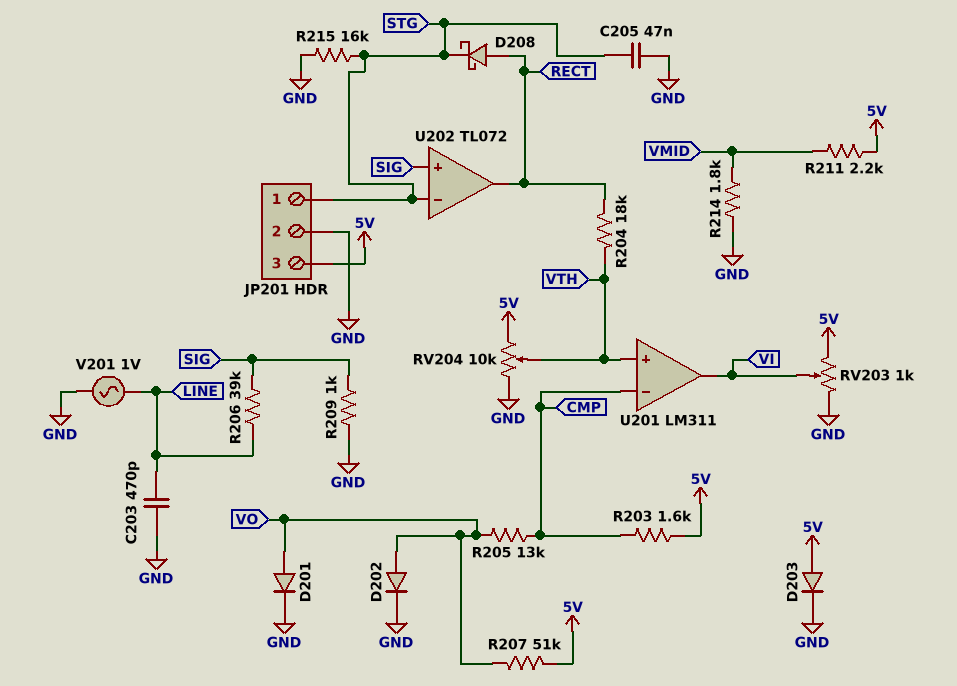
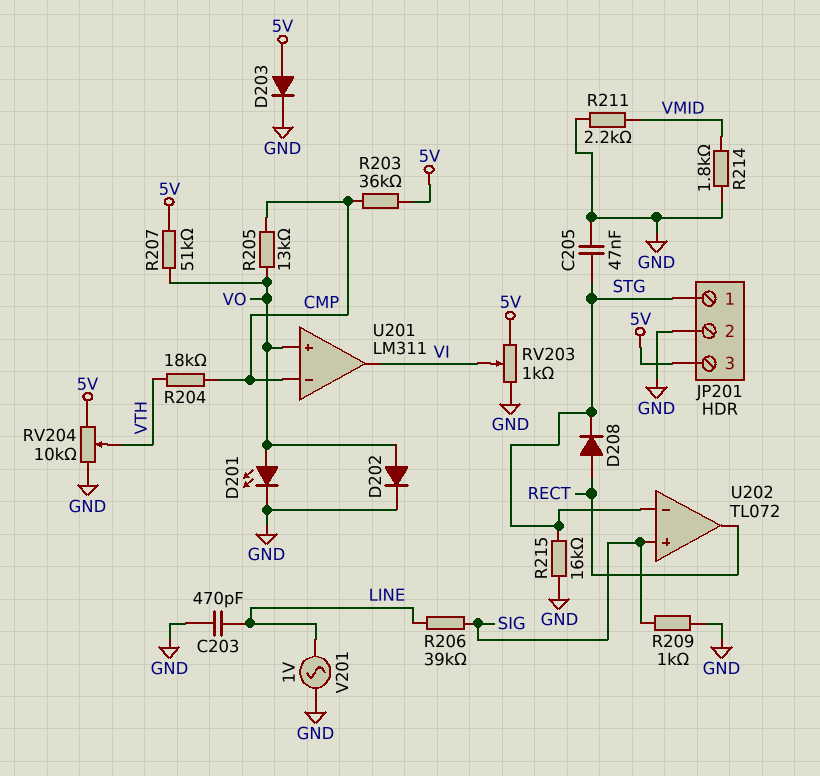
D201: diode (A VO, K GND) -> LED (A VO, K GND)
D208: schottky (A RECT, K STG) -> diode (A RECT, K STG)
R203: 1.6k (5V, CMP) -> 36k (5V, CMP)
R204: 18k (RECT, VTH) -> 18k (CMP, VTH)
R211: 2.2k (5V, VMID) -> 2.2k (GND, VMID)
U201 pin in+: VTH -> VO

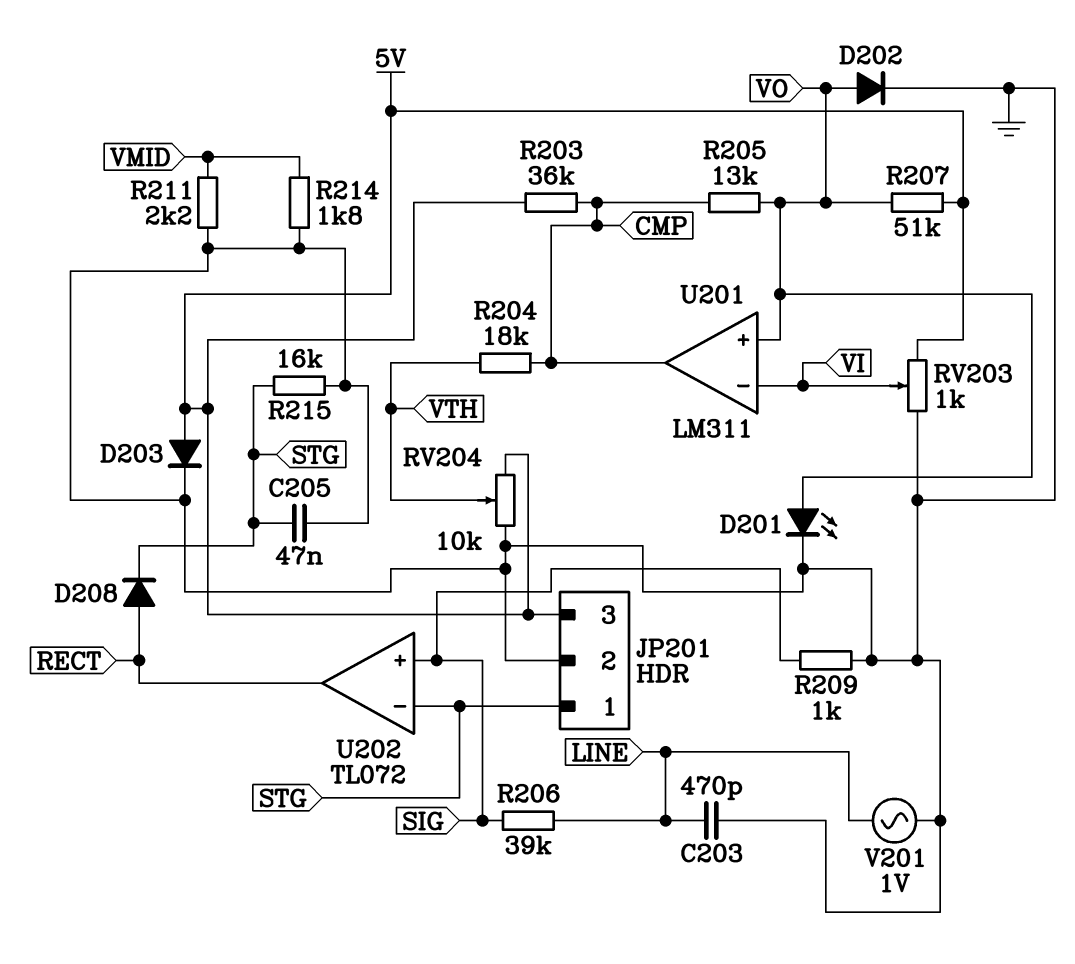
U201 pin in-: CMP -> VI
U201 pin out: VI -> CMP

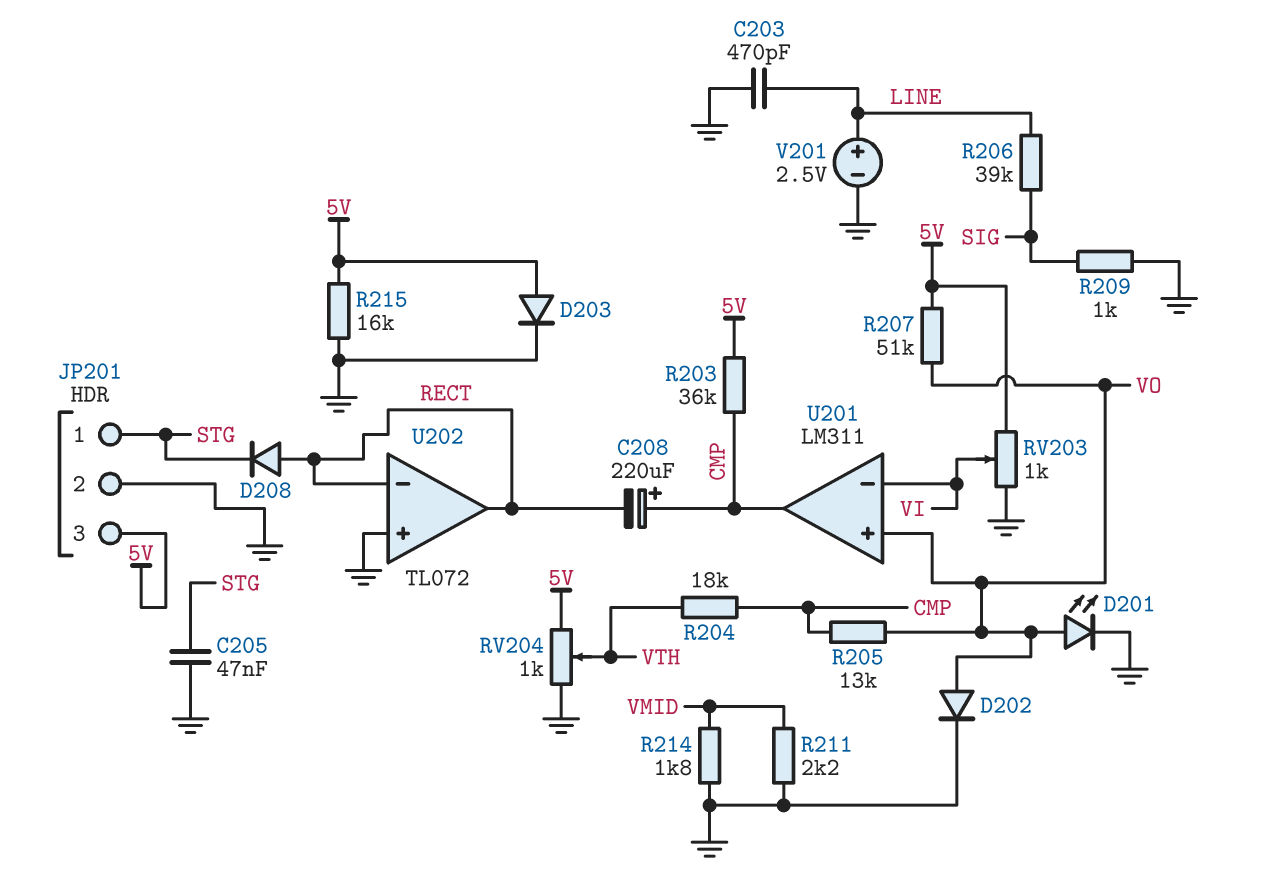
C208: none -> 220uF (plus CMP, minus RECT)
R215: 16k (GND, STG) -> 16k (5V, GND)
RV204: 10k (5V, GND, wiper VTH) -> 1k (5V, GND, wiper VTH)
U202 pin in+: SIG -> GND
U202 pin in-: STG -> RECT
V201: AC 1V (GND, LINE) -> 2.5V (plus LINE, minus GND)

